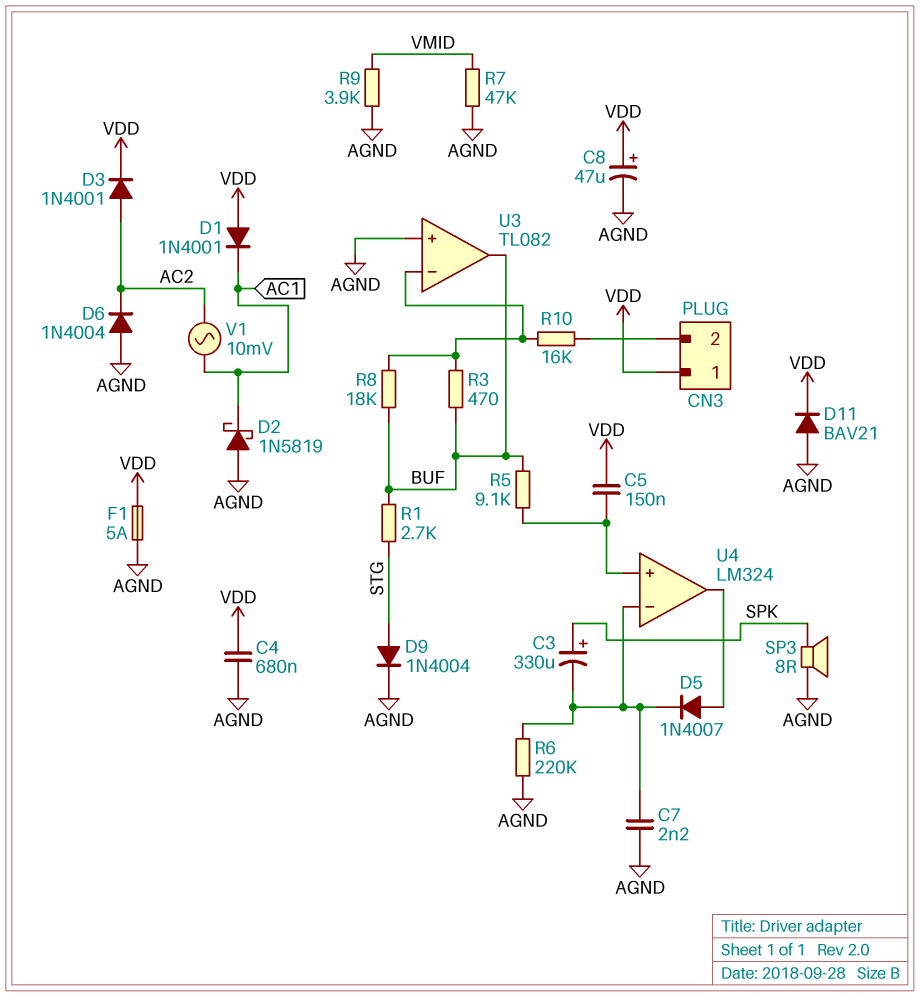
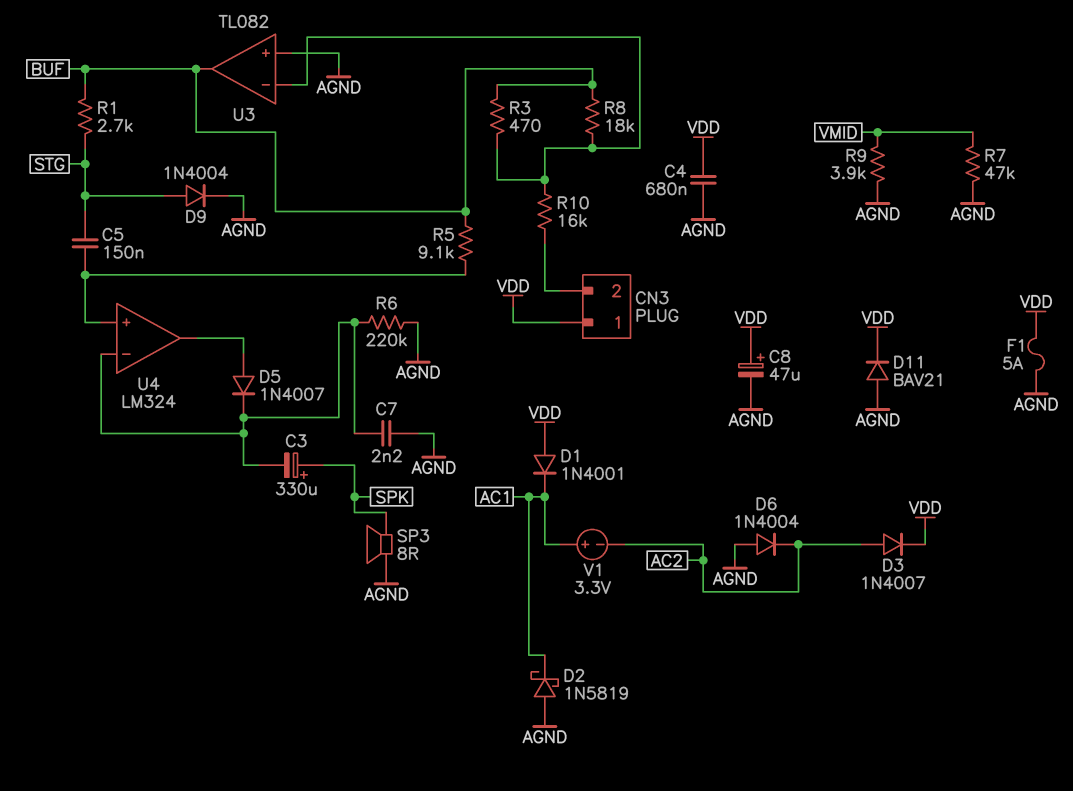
C5: 150nF (U4/in+, VDD) -> 150nF (STG, U4/in+)
D3: diode 1N4001 (A AC2, K VDD) -> diode 1N4007 (A AC2, K VDD)
V1: AC 10mV (AC1, AC2) -> 3.3V (plus AC1, minus AC2)

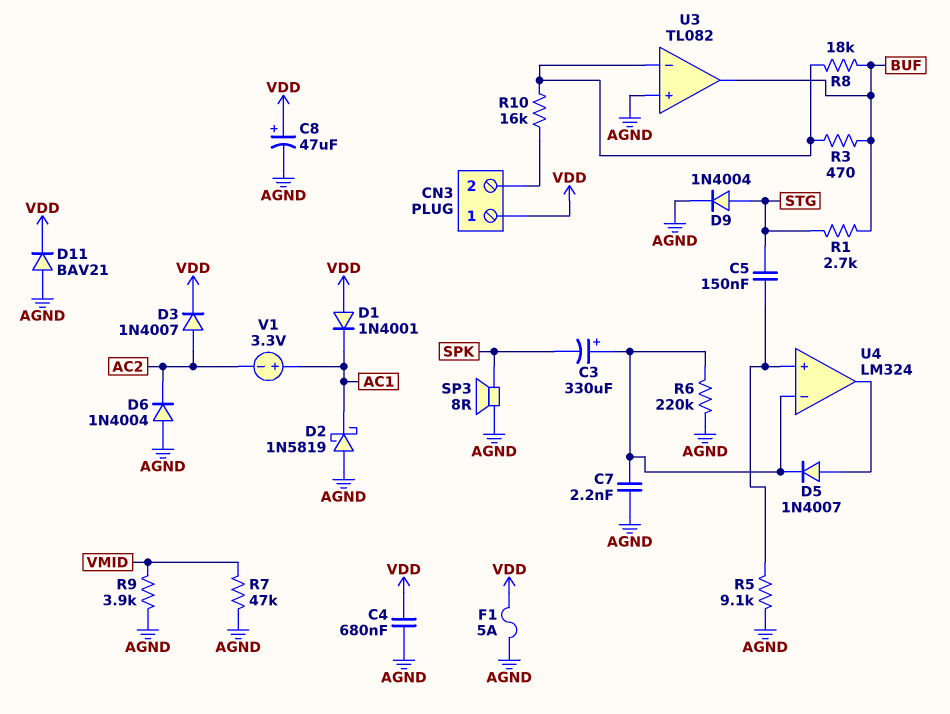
C3: 330uF (plus SPK, minus U4/in-) -> 330uF (plus U4/in-, minus SPK)
R5: 9.1k (BUF, U4/in+) -> 9.1k (AGND, U4/in+)

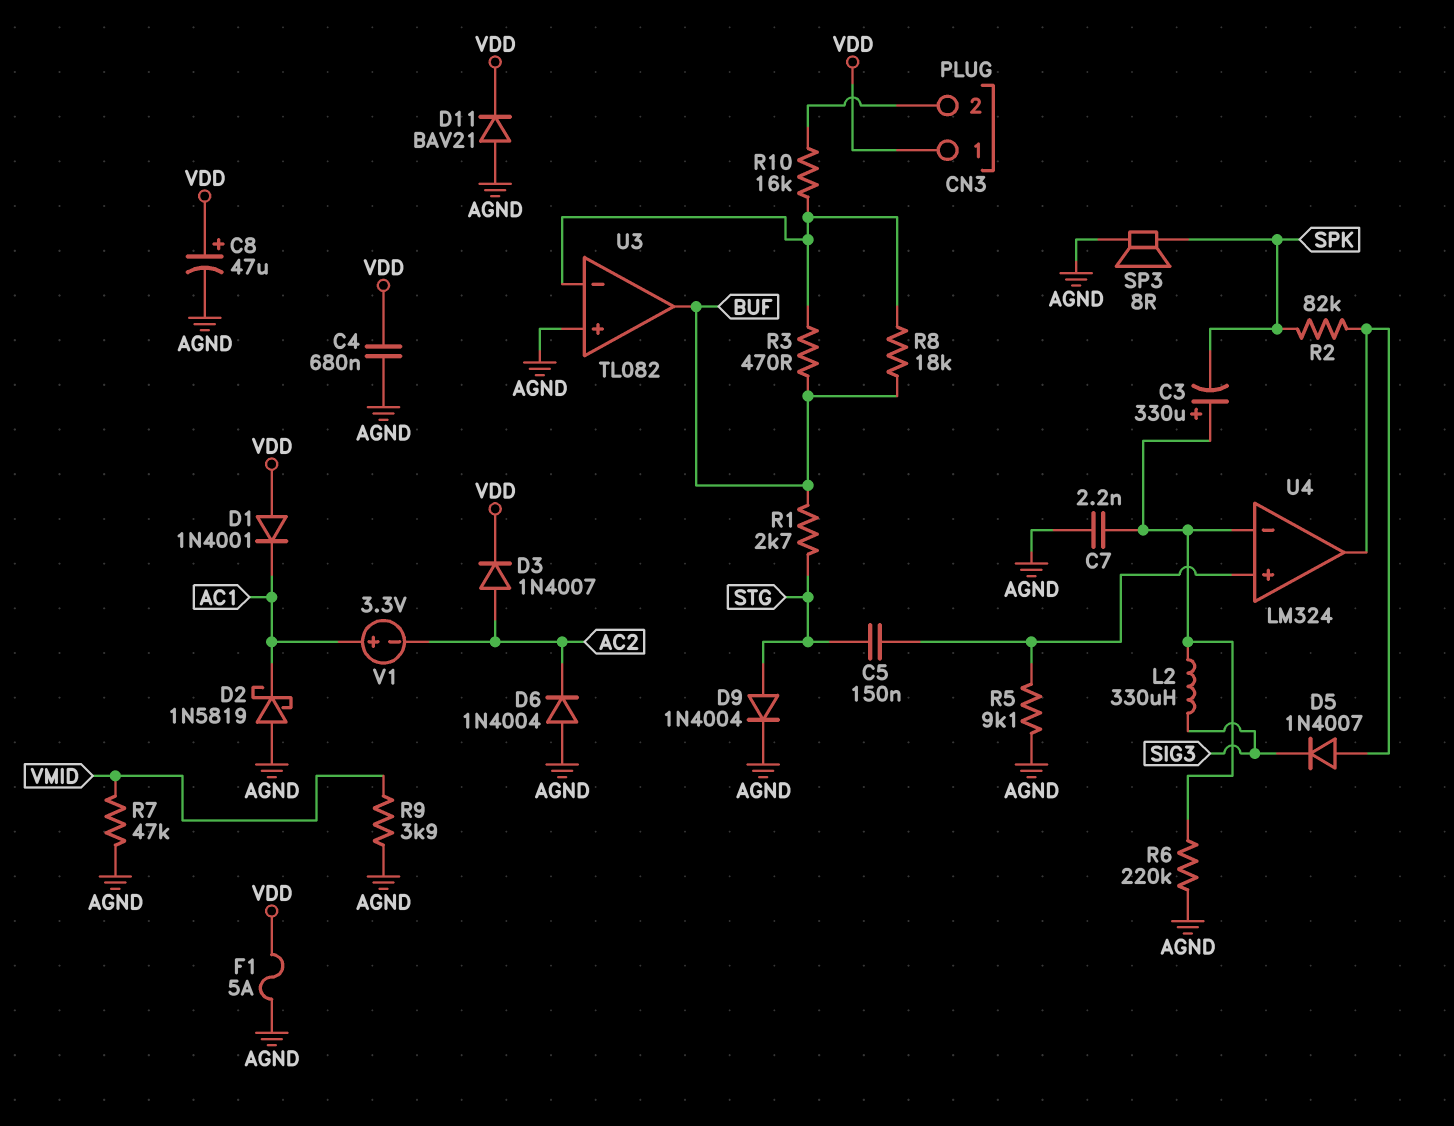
D5: diode 1N4007 (A U4/out, K U4/in-) -> diode 1N4007 (A U4/out, K SIG3)
L2: none -> 330uH (SIG3, U4/in-)
R2: none -> 82k (SPK, U4/out)

